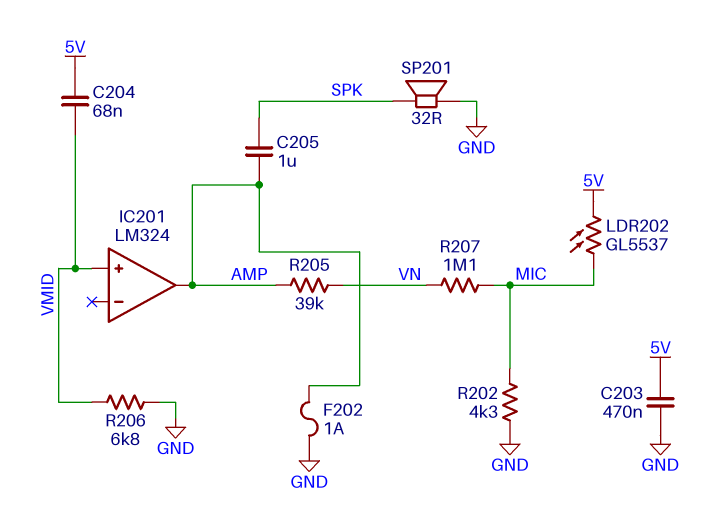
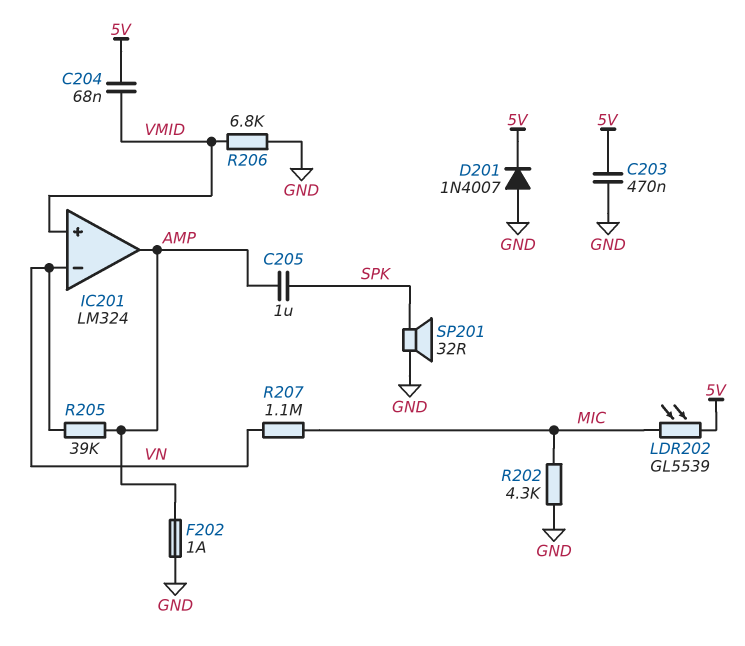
D201: none -> diode 1N4007 (A GND, K 5V)
IC201 pin in-: none -> VN
LDR202: GL5537 (5V, MIC) -> GL5539 (5V, MIC)

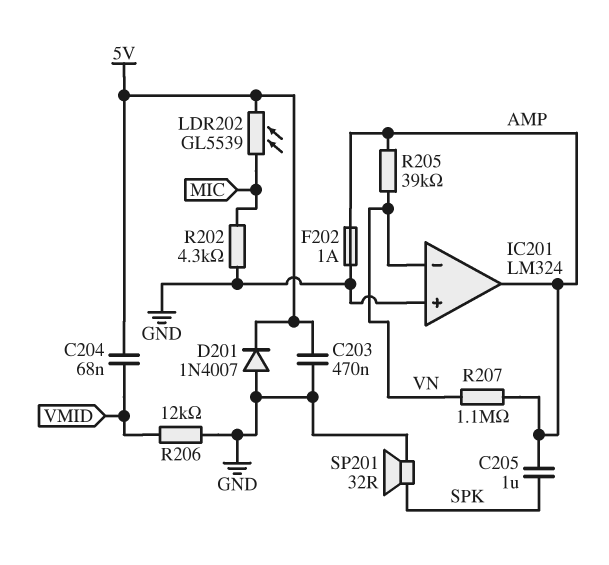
IC201 pin in+: VMID -> GND
R206: 6.8k (GND, VMID) -> 12k (GND, VMID)
R207: 1.1M (MIC, VN) -> 1.1M (AMP, VN)

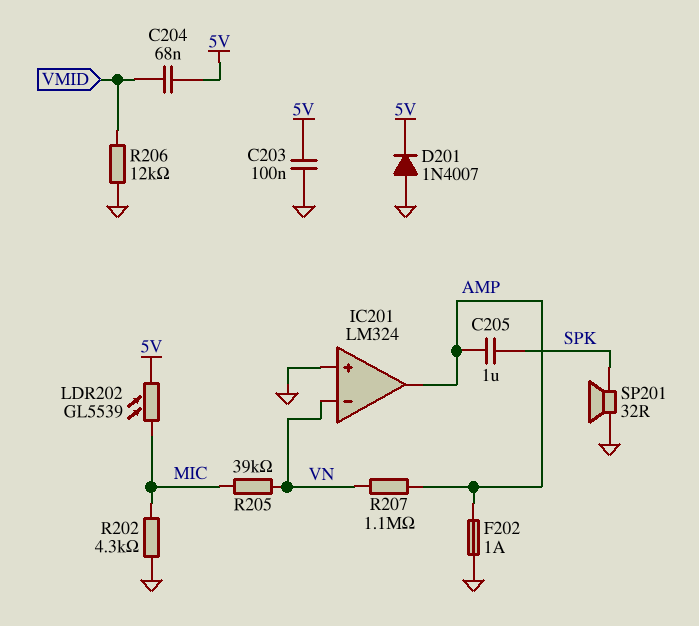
C203: 470nF (5V, GND) -> 100nF (5V, GND)
R205: 39k (AMP, VN) -> 39k (MIC, VN)

